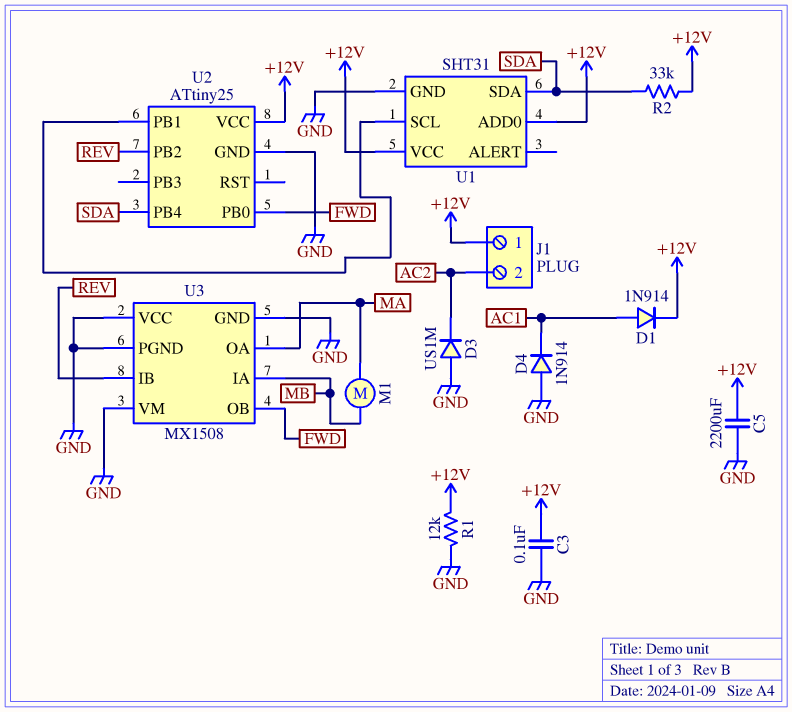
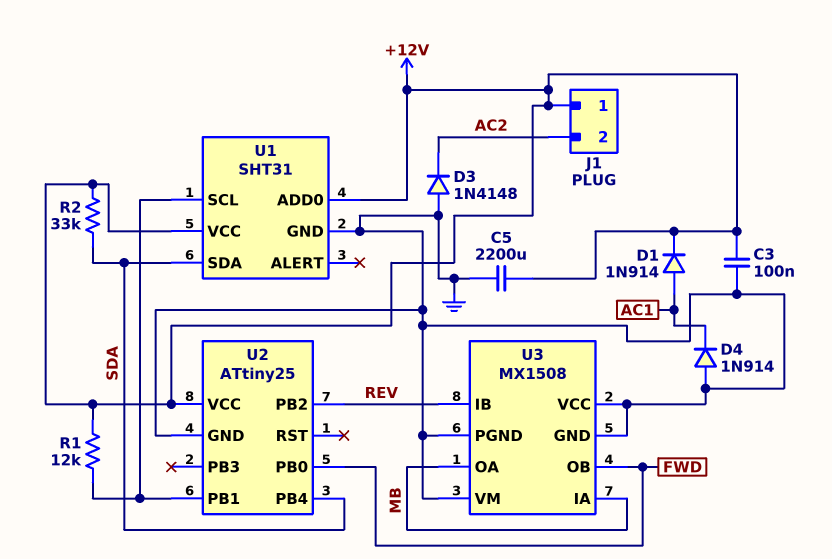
D3: diode US1M (A GND, K AC2) -> diode 1N4148 (A GND, K AC2)
M1: motor (MA, MB) -> none
R1: 12k (+12V, GND) -> 12k (+12V, U1/SCL)
U3 pin OA: MA -> MB

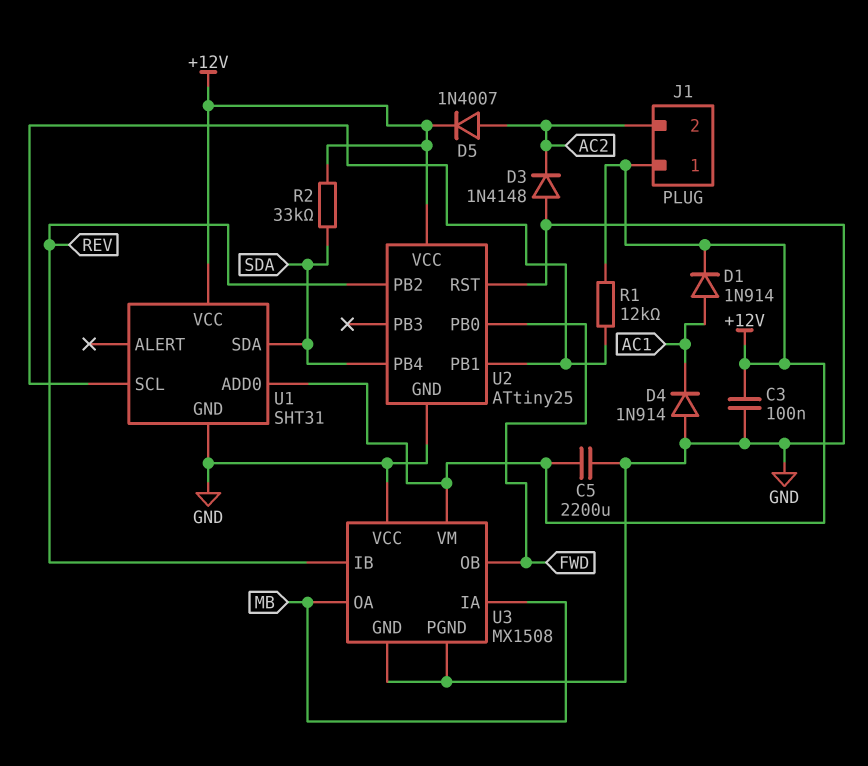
D5: none -> diode 1N4007 (A AC2, K +12V)
U2 pin RST: none -> GND
U3 pin VM: GND -> +12V

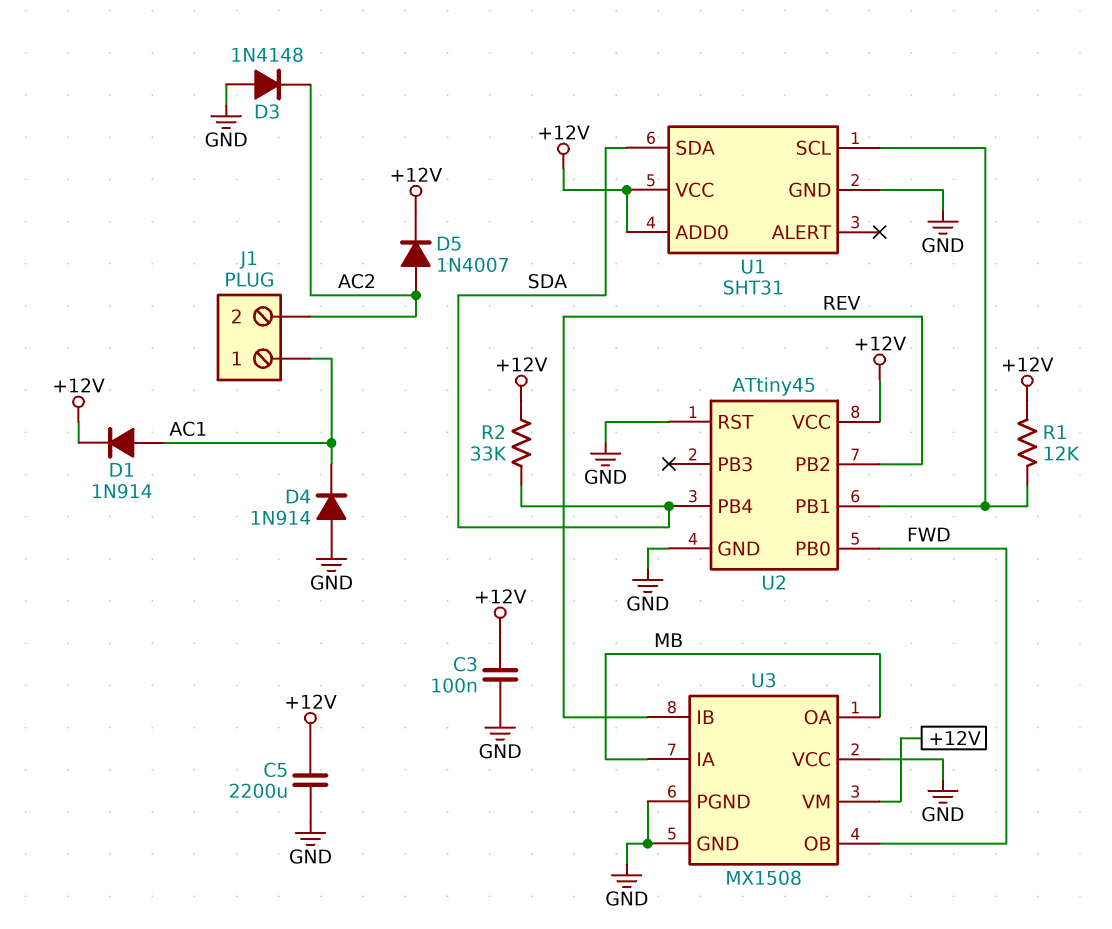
J1 pin 1: +12V -> AC1
U2: ATtiny25 -> ATtiny45

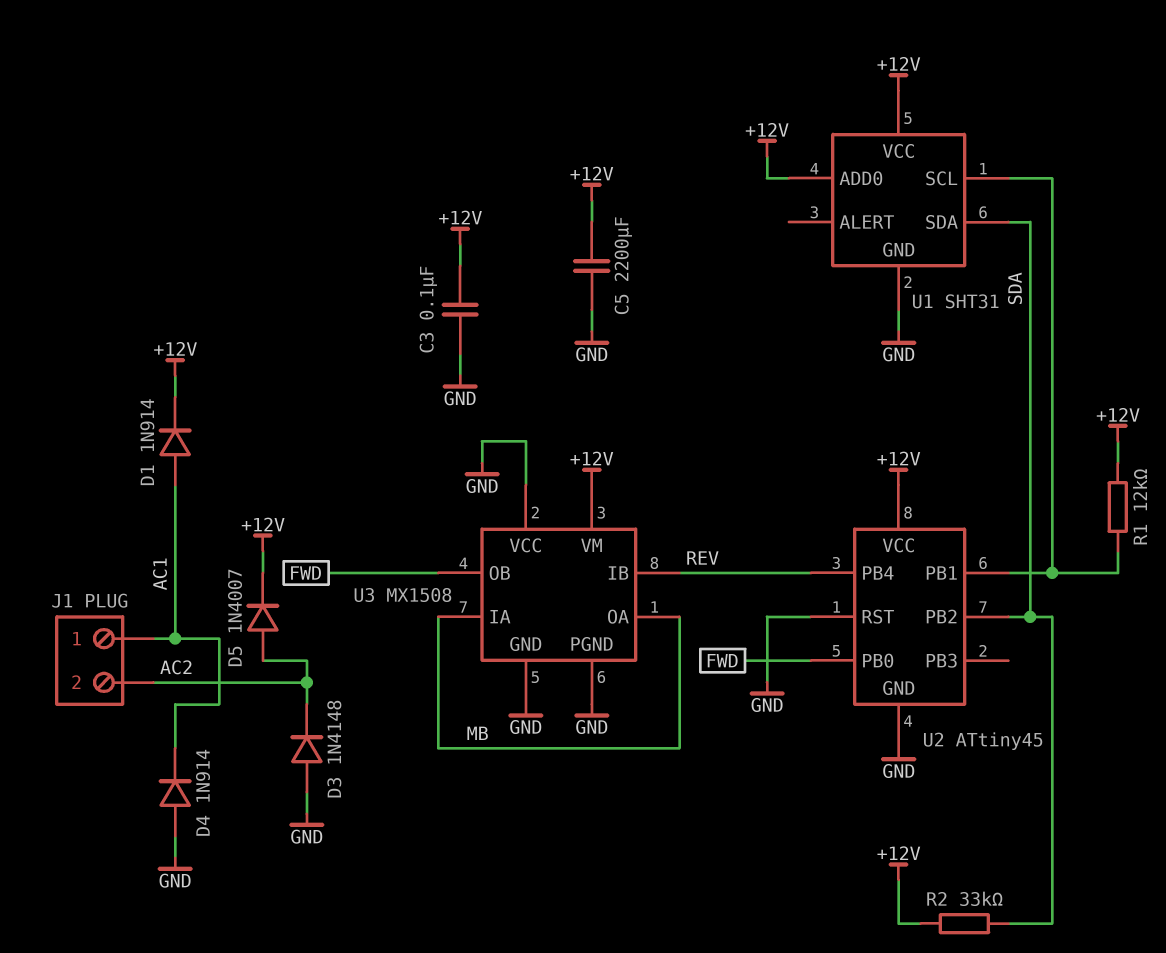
U2 pin PB2: REV -> SDA
U2 pin PB4: SDA -> REV

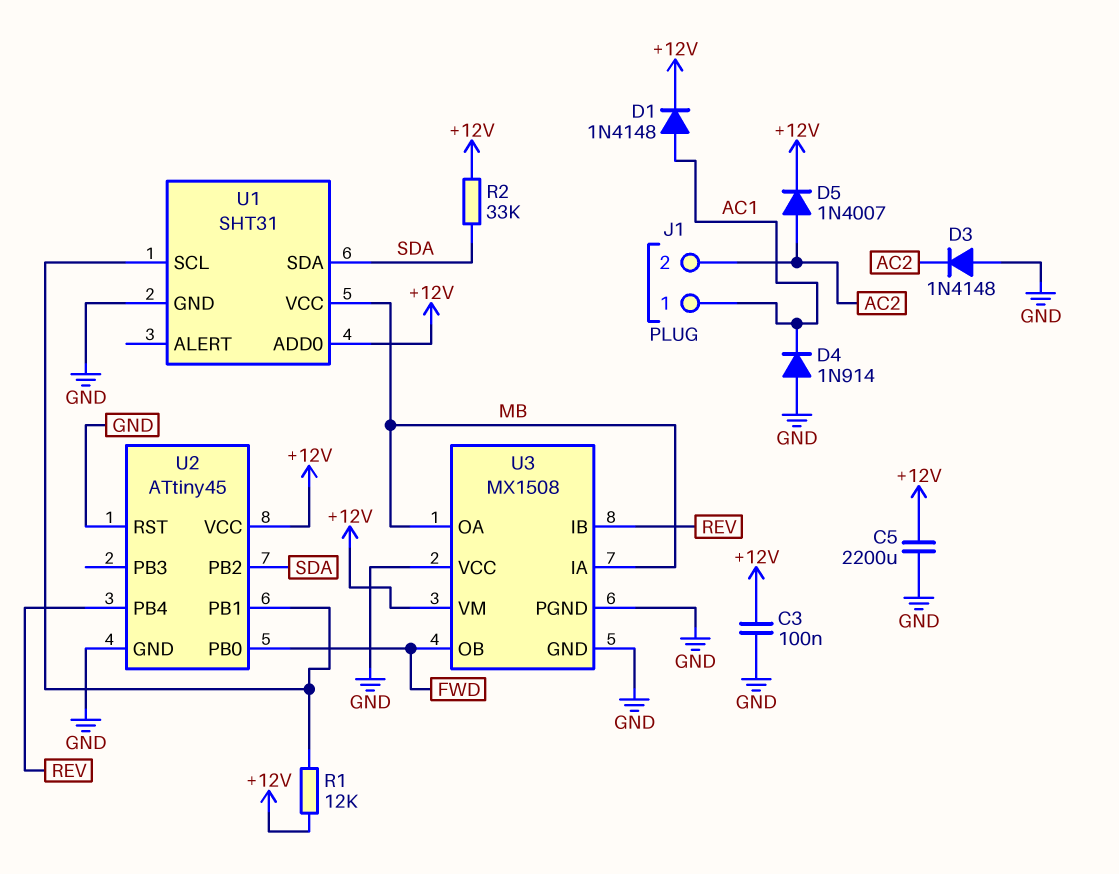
D1: diode 1N914 (A AC1, K +12V) -> diode 1N4148 (A AC1, K +12V)
U1 pin VCC: +12V -> MB

